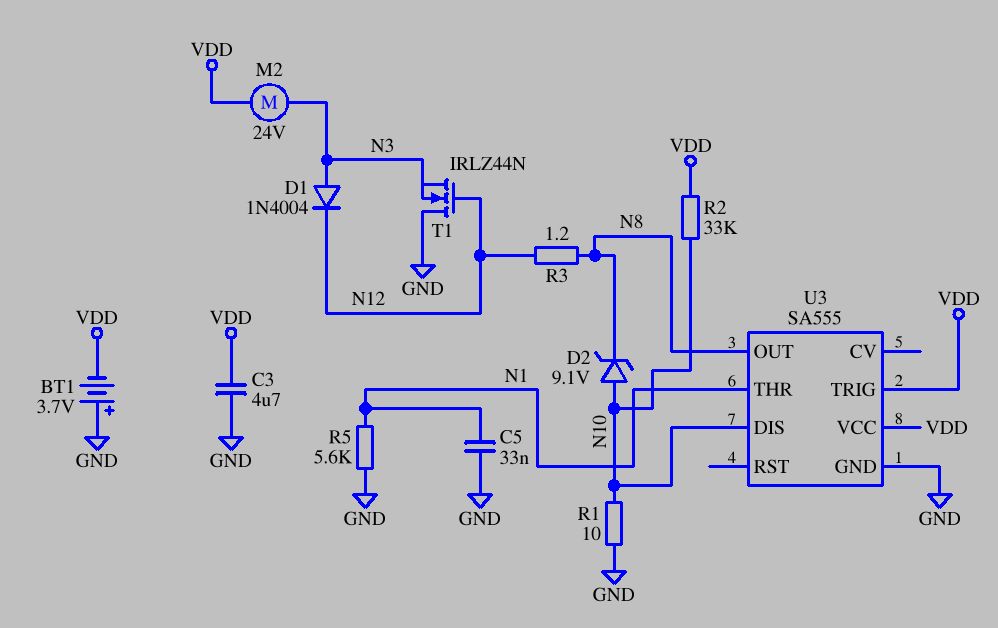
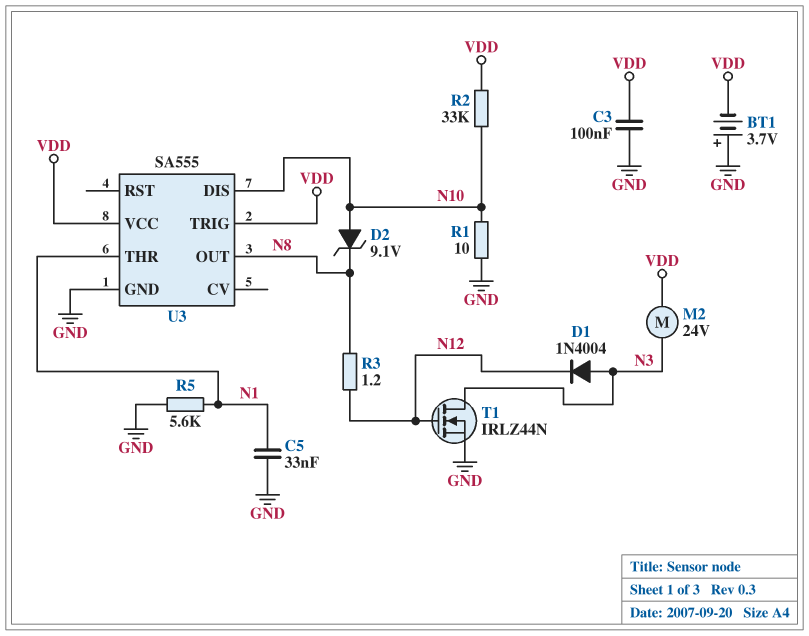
C3: 4.7uF (GND, VDD) -> 100nF (GND, VDD)
T1: NMOS IRLZ44N (G N12, D GND, S N3) -> NMOS IRLZ44N (G N12, D N3, S GND)

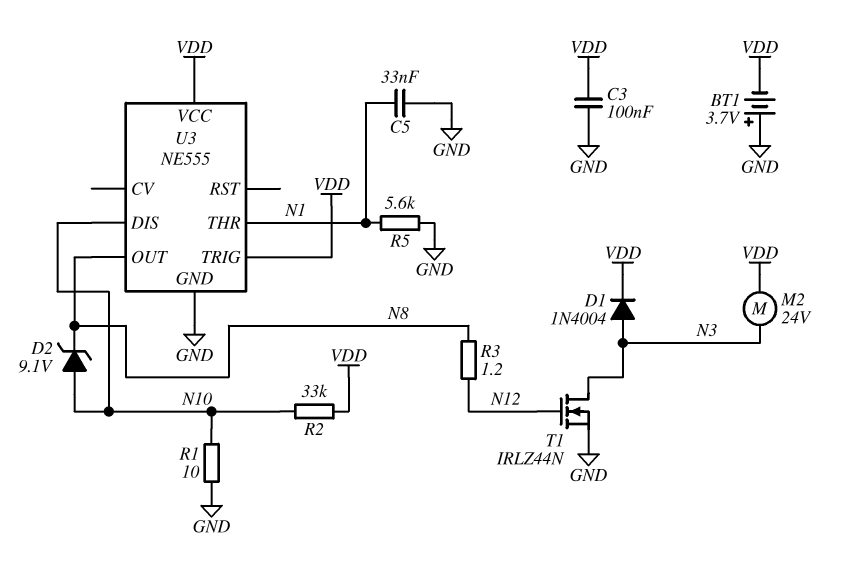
D1: diode 1N4004 (A N3, K N12) -> diode 1N4004 (A N3, K VDD)
U3: SA555 -> NE555

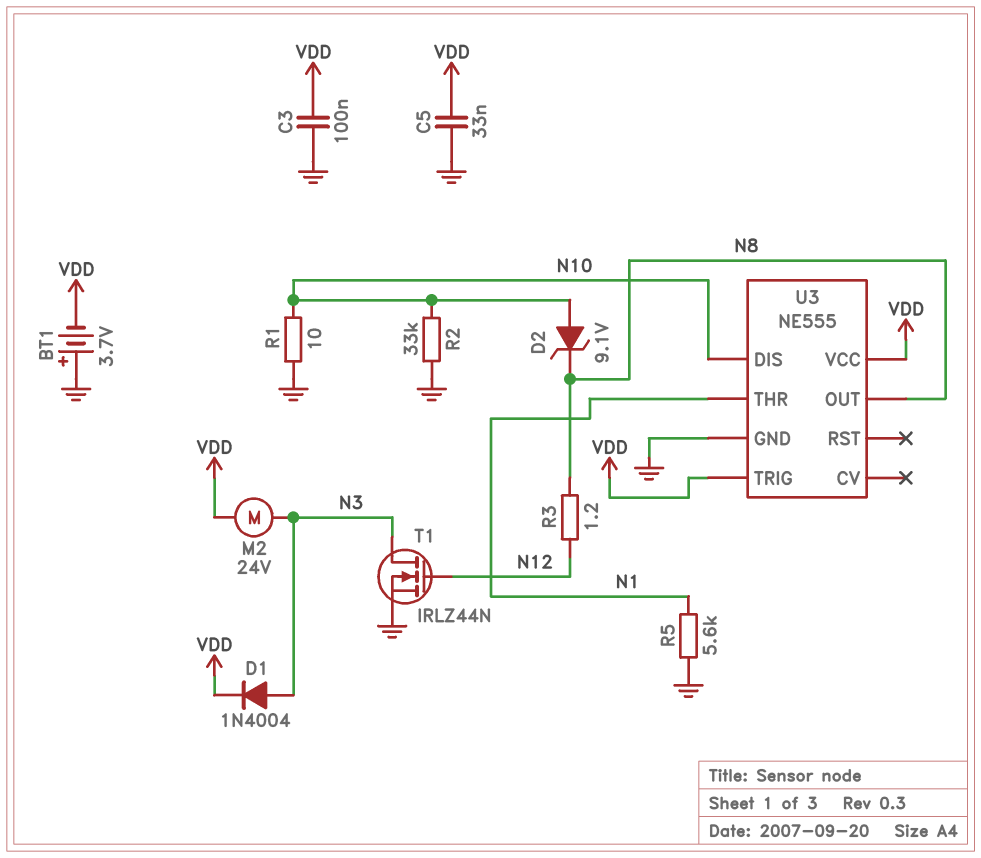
C5: 33nF (GND, N1) -> 33nF (GND, VDD)
R2: 33k (N10, VDD) -> 33k (GND, N10)

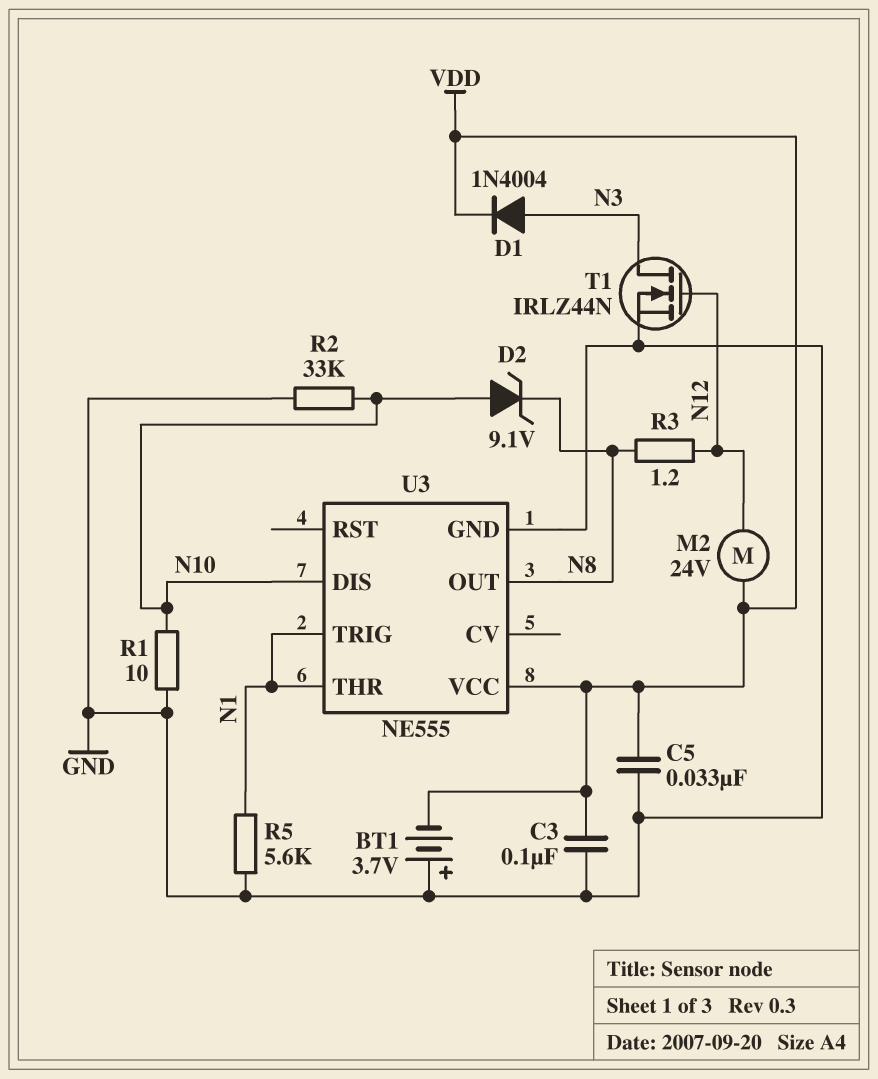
M2: motor 24V (N3, VDD) -> motor 24V (N12, VDD)
U3 pin TRIG: VDD -> N1

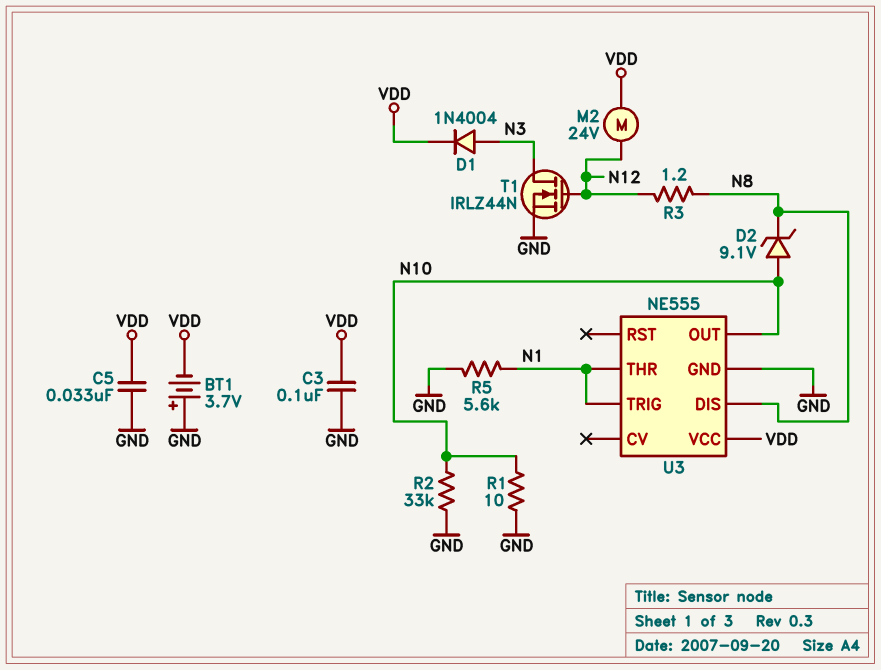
U3 pin DIS: N10 -> N8
U3 pin OUT: N8 -> N10

